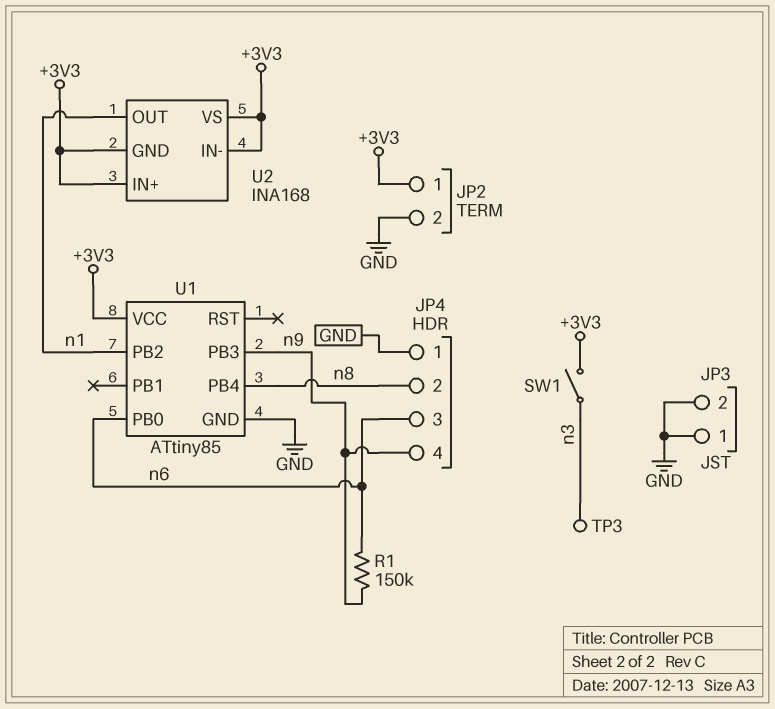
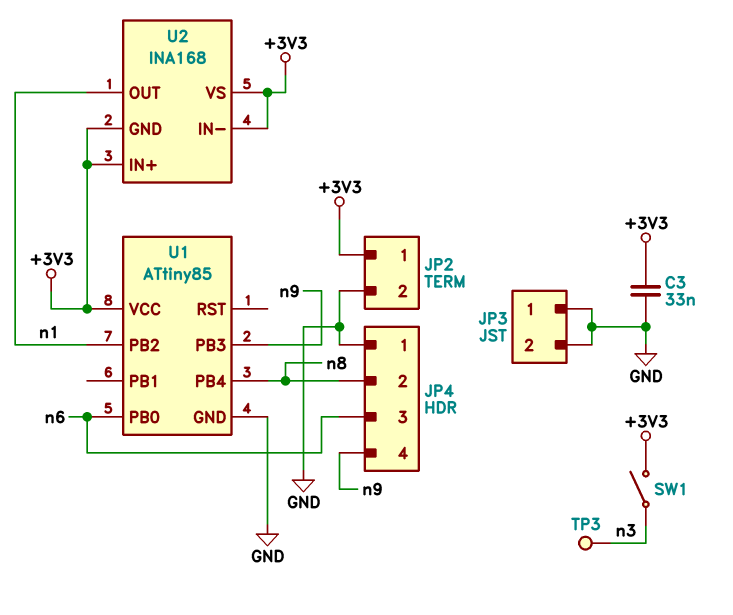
C3: none -> 33nF (+3V3, GND)
R1: 150k (n6, n9) -> none

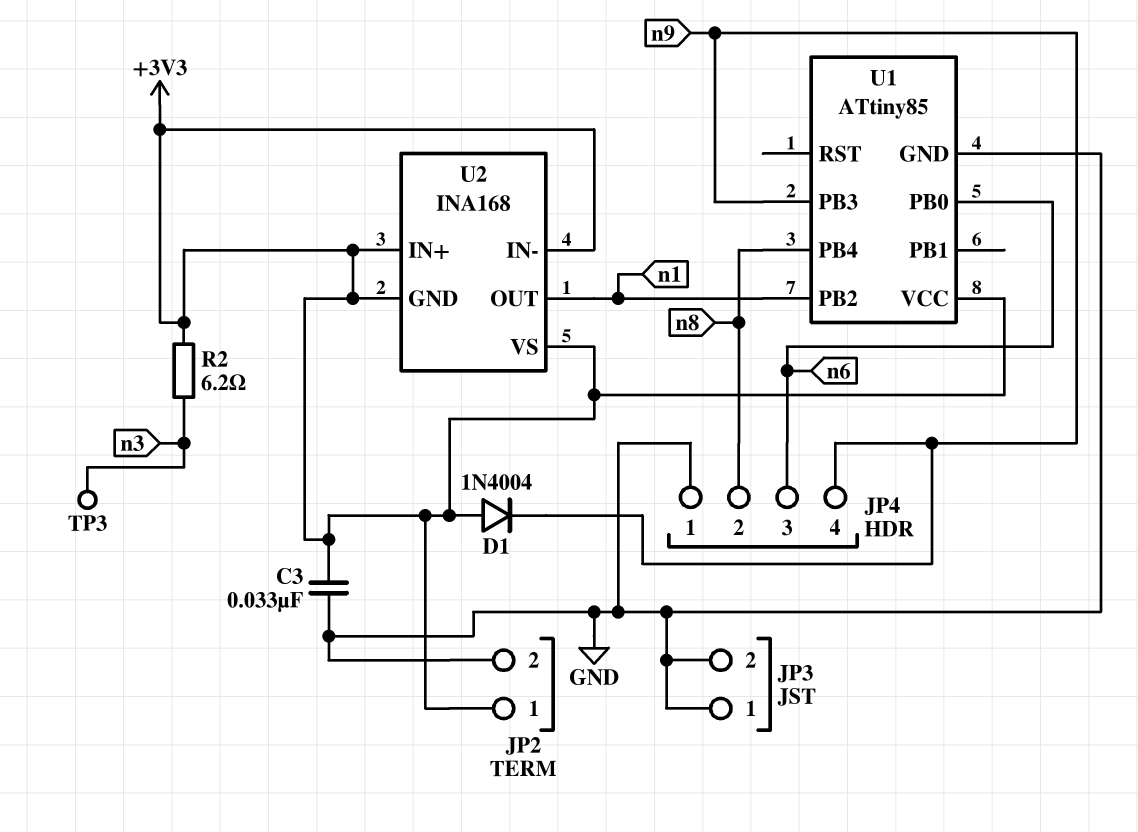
D1: none -> diode 1N4004 (A +3V3, K n9)
R2: none -> 6.2 (+3V3, n3)
SW1: switch (+3V3, n3) -> none

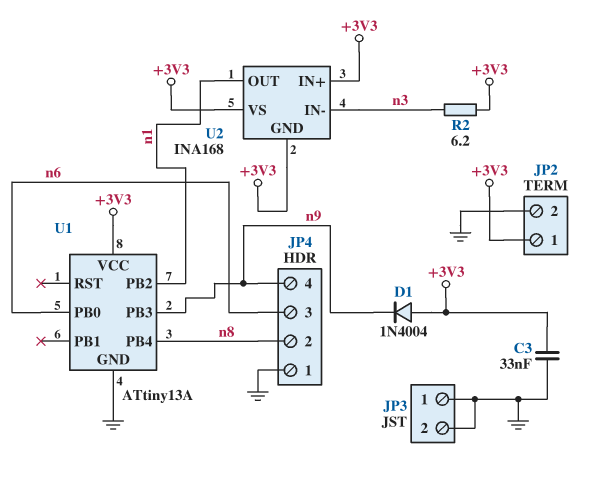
TP3: test point (n3) -> none
U1: ATtiny85 -> ATtiny13A
U2 pin IN-: +3V3 -> n3

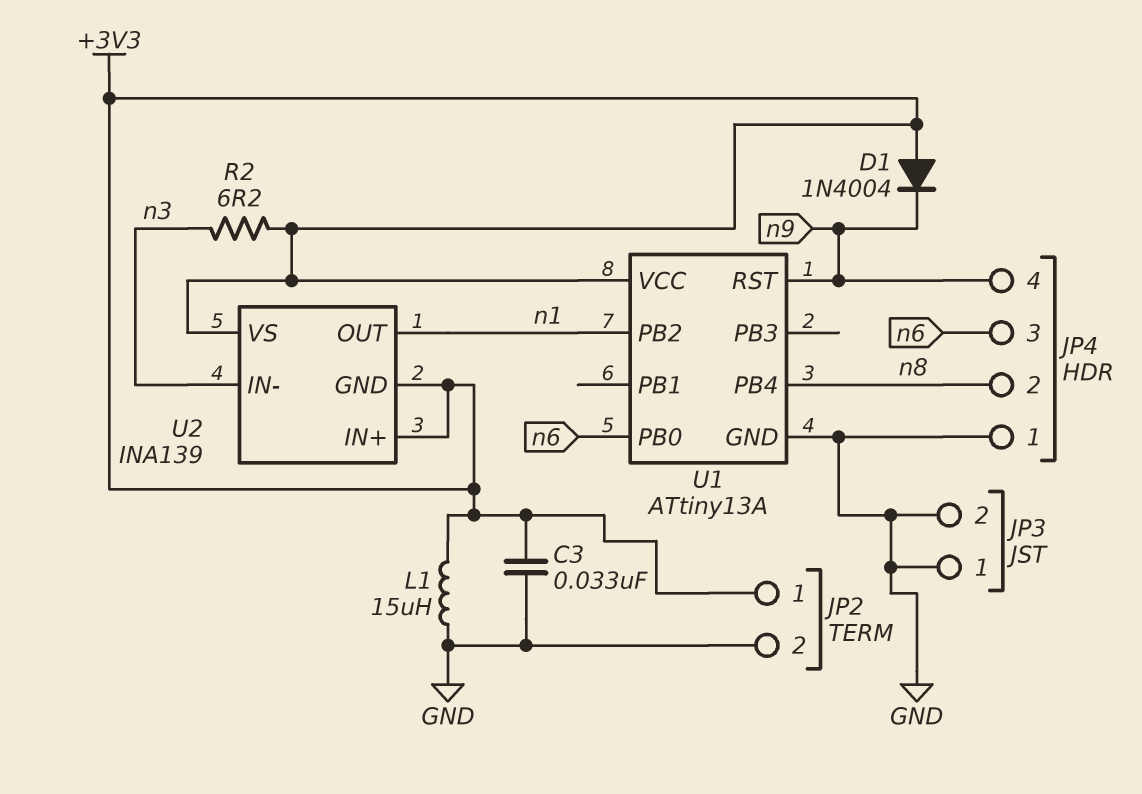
L1: none -> 15uH (+3V3, GND)
U1 pin PB3: n9 -> none
U1 pin RST: none -> n9
U2: INA168 -> INA139

